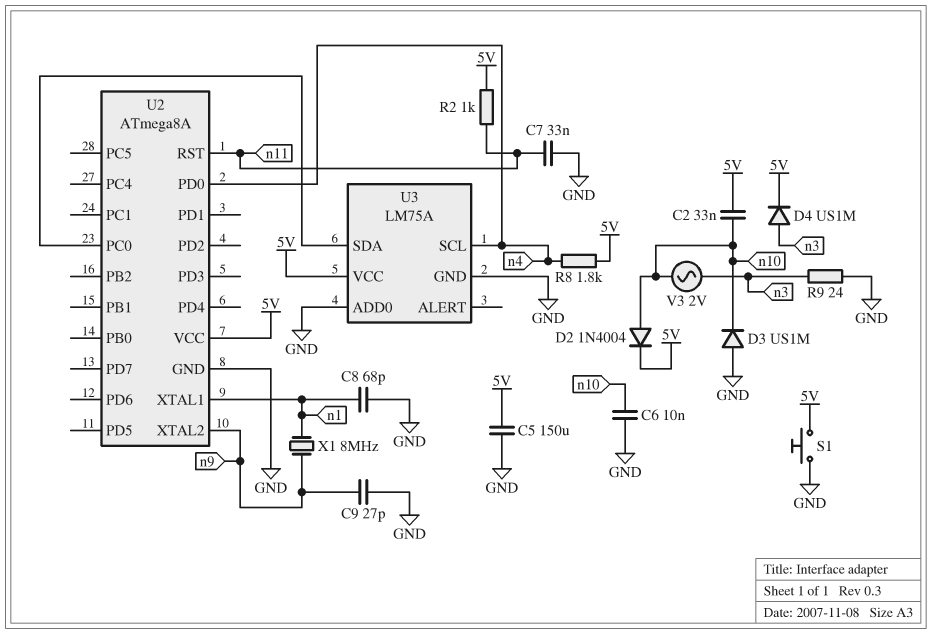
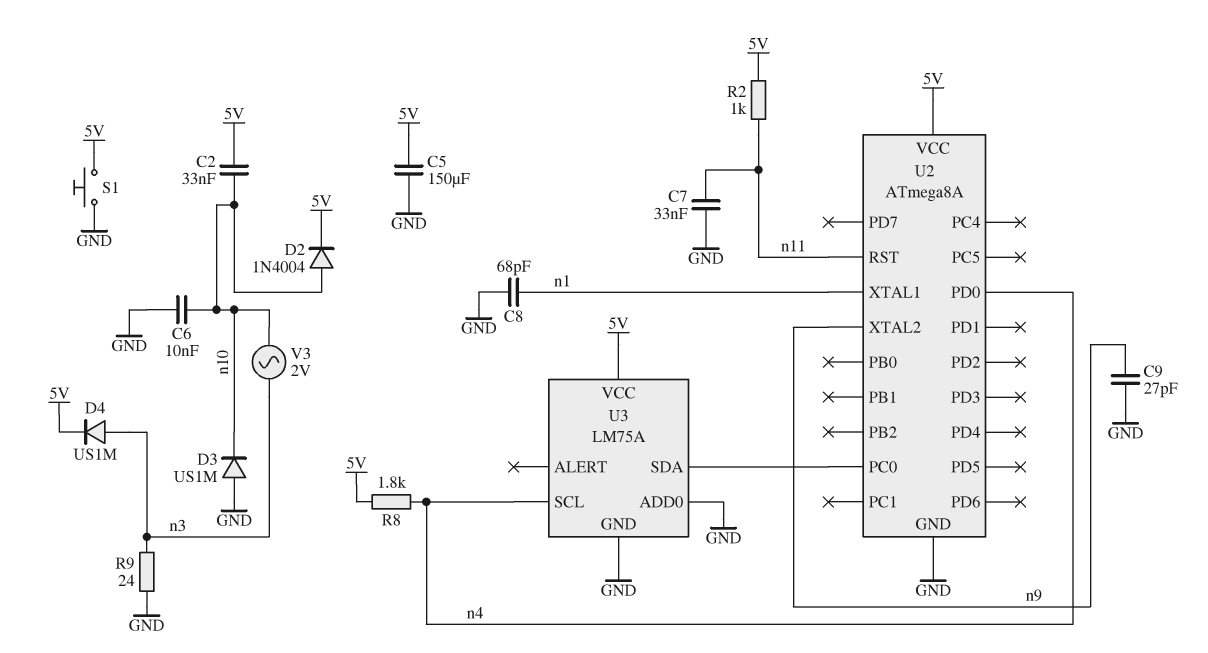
X1: 8MHz (n1, n9) -> none

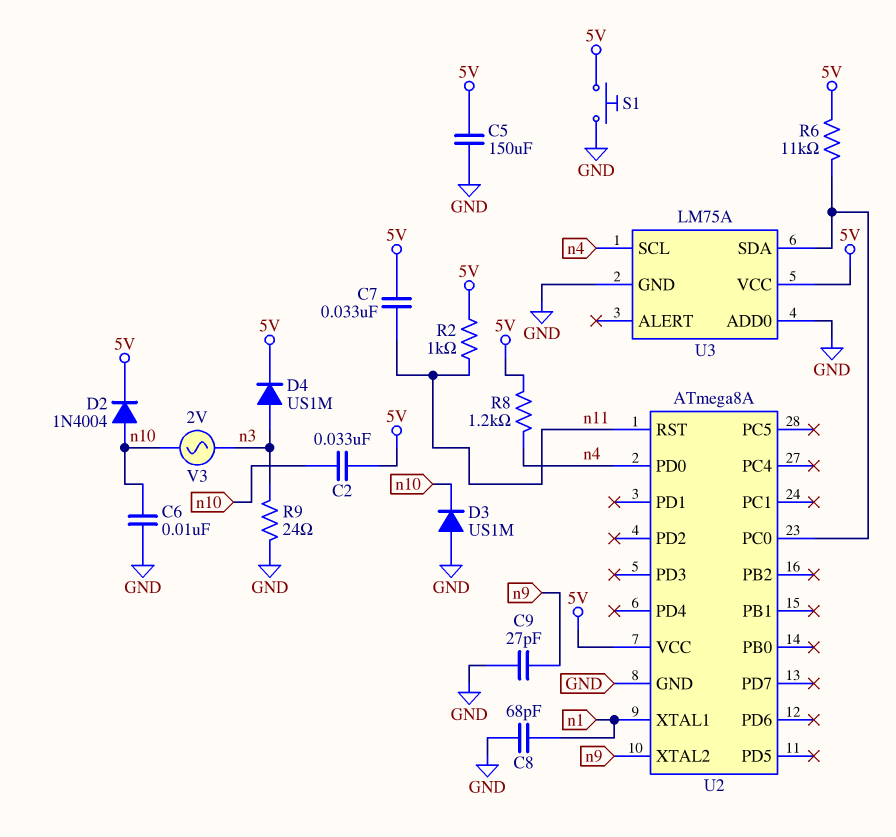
C7: 33nF (GND, n11) -> 33nF (5V, n11)
R6: none -> 11k (5V, U2/PC0)
R8: 1.8k (5V, n4) -> 1.2k (5V, n4)

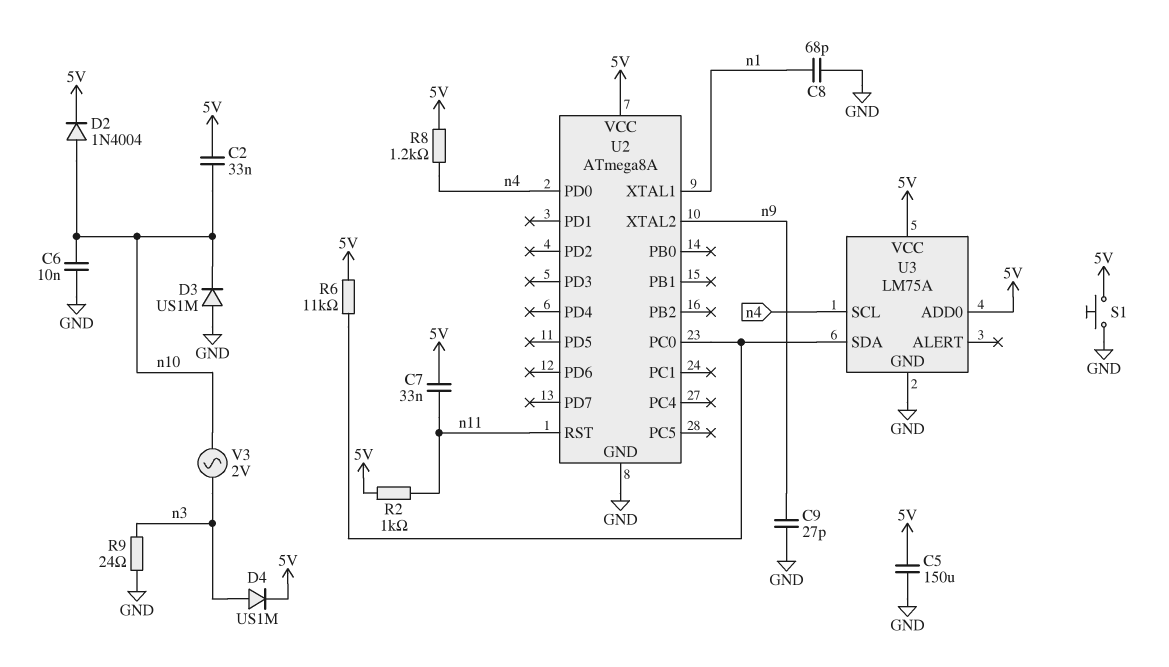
U3 pin ADD0: GND -> 5V

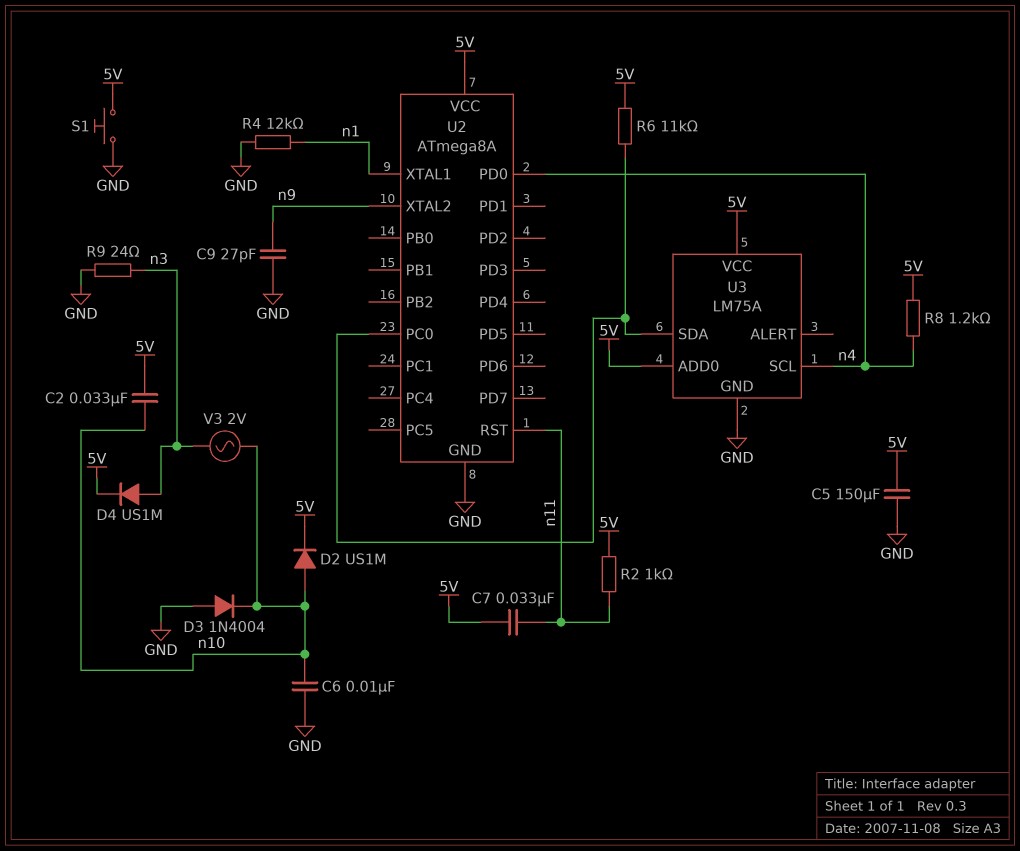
C8: 68pF (GND, n1) -> none
D2: diode 1N4004 (A n10, K 5V) -> diode US1M (A n10, K 5V)
D3: diode US1M (A GND, K n10) -> diode 1N4004 (A GND, K n10)
R4: none -> 12k (GND, n1)

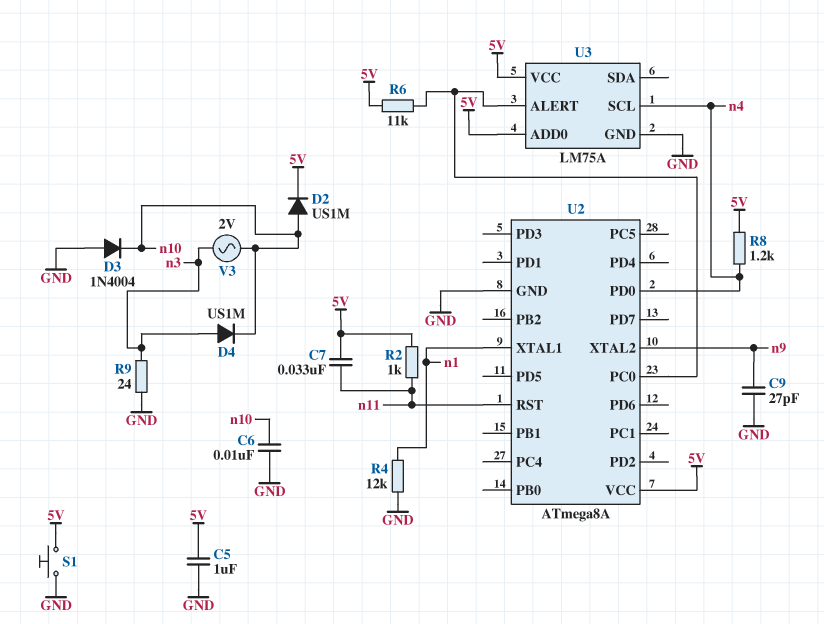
C2: 33nF (5V, n10) -> none
C5: 150uF (5V, GND) -> 1uF (5V, GND)
D4: diode US1M (A n3, K 5V) -> diode US1M (A n3, K n10)
U3 pin ALERT: none -> U2/PC0
U3 pin SDA: U2/PC0 -> none

